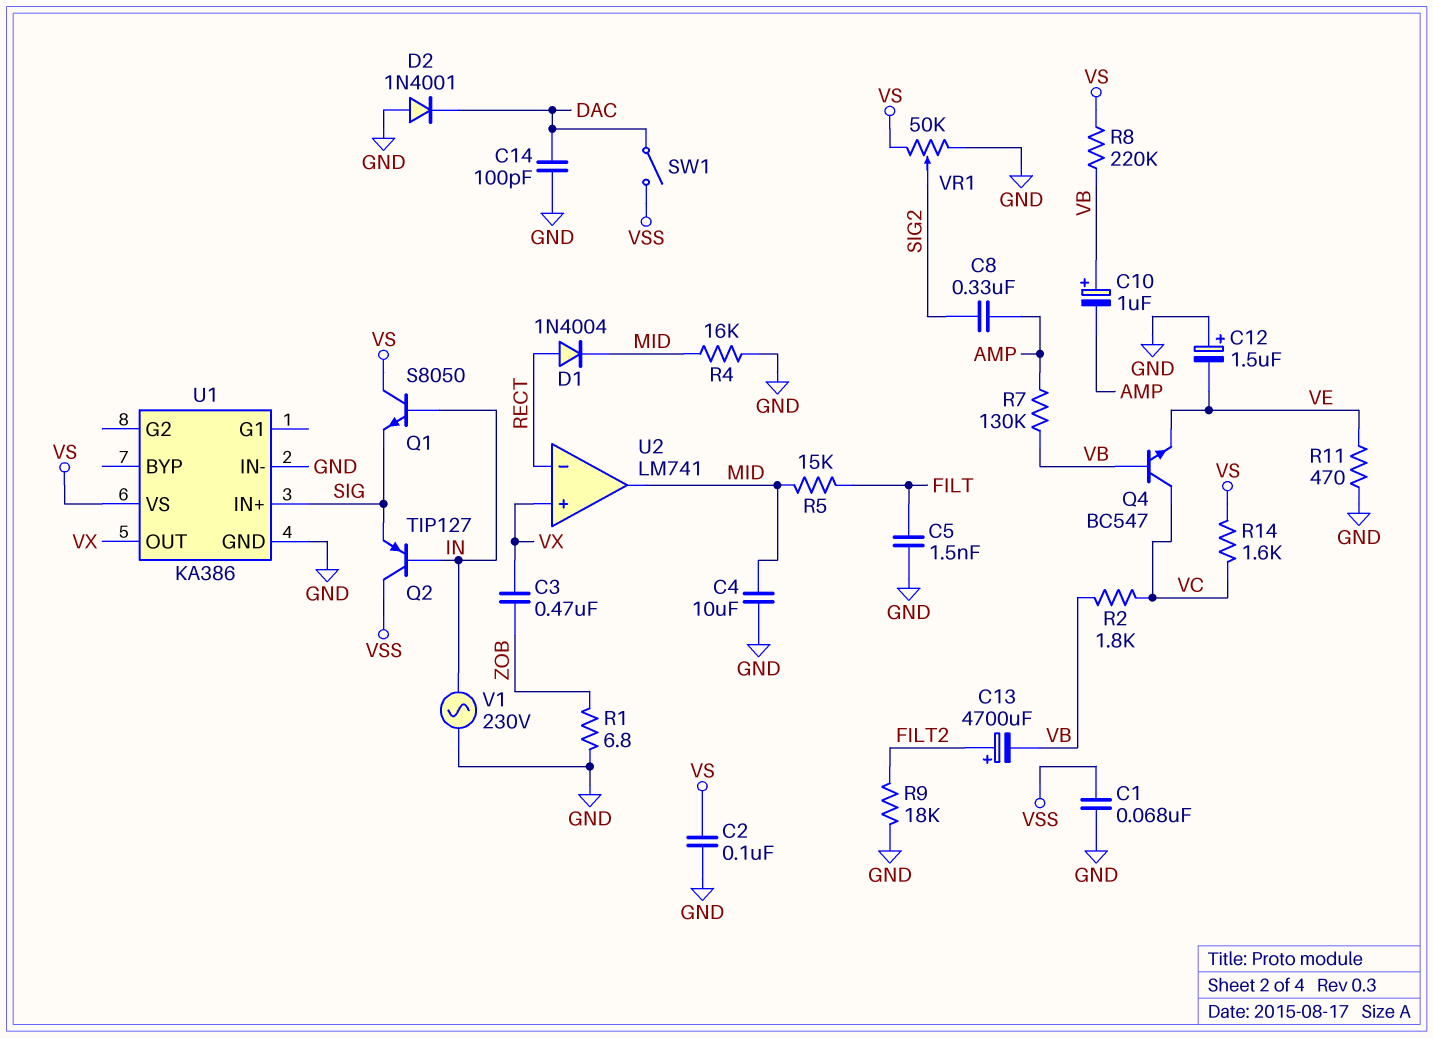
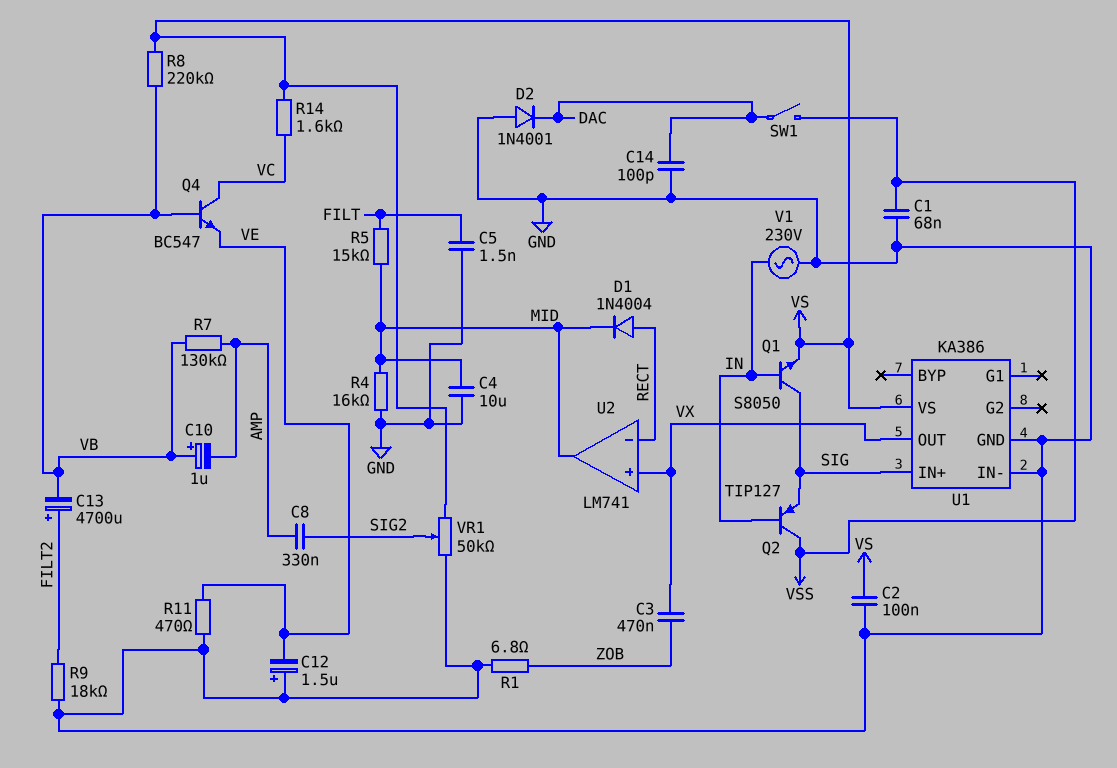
Q1: NPN S8050 (B IN, C VS, E SIG) -> NPN S8050 (B IN, C SIG, E VS)
R2: 1.8k (VB, VC) -> none

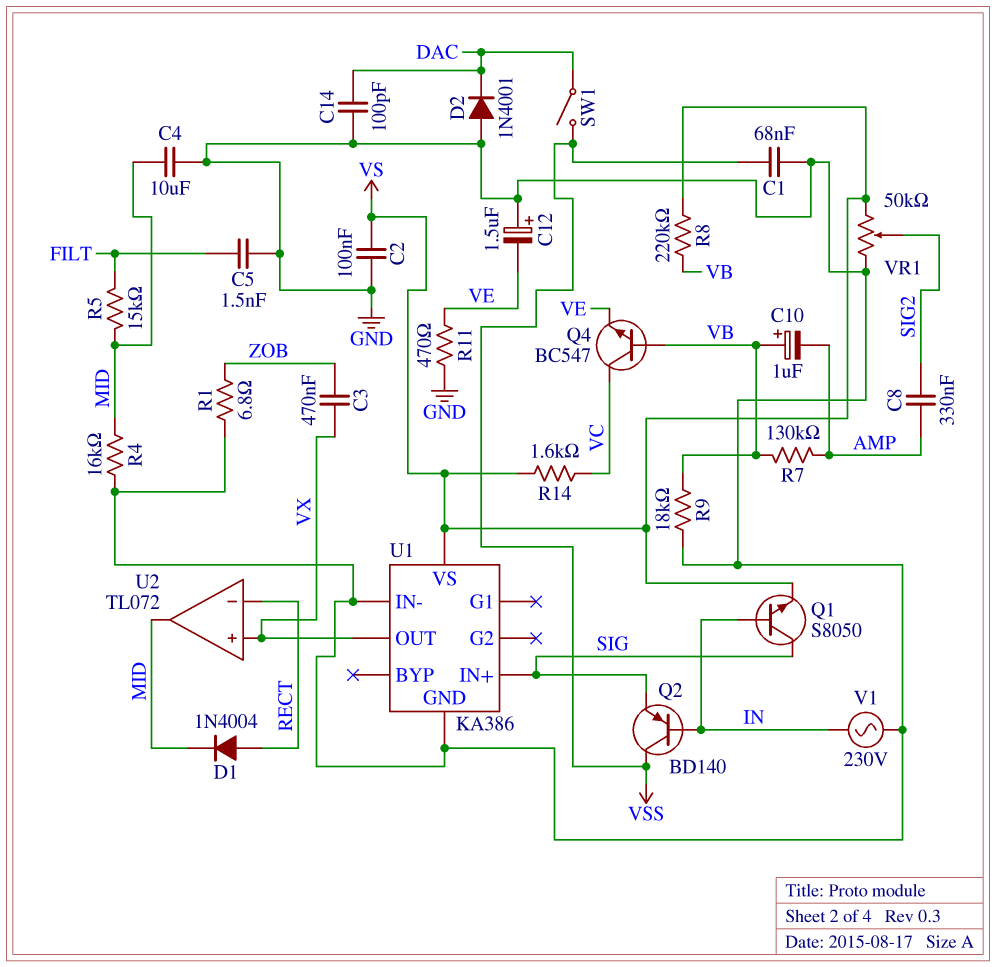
C13: 4700uF (plus FILT2, minus VB) -> none
Q2: PNP TIP127 (B IN, C VSS, E SIG) -> PNP BD140 (B IN, C VSS, E SIG)
R9: 18k (FILT2, GND) -> 18k (GND, VB)
U2: LM741 -> TL072

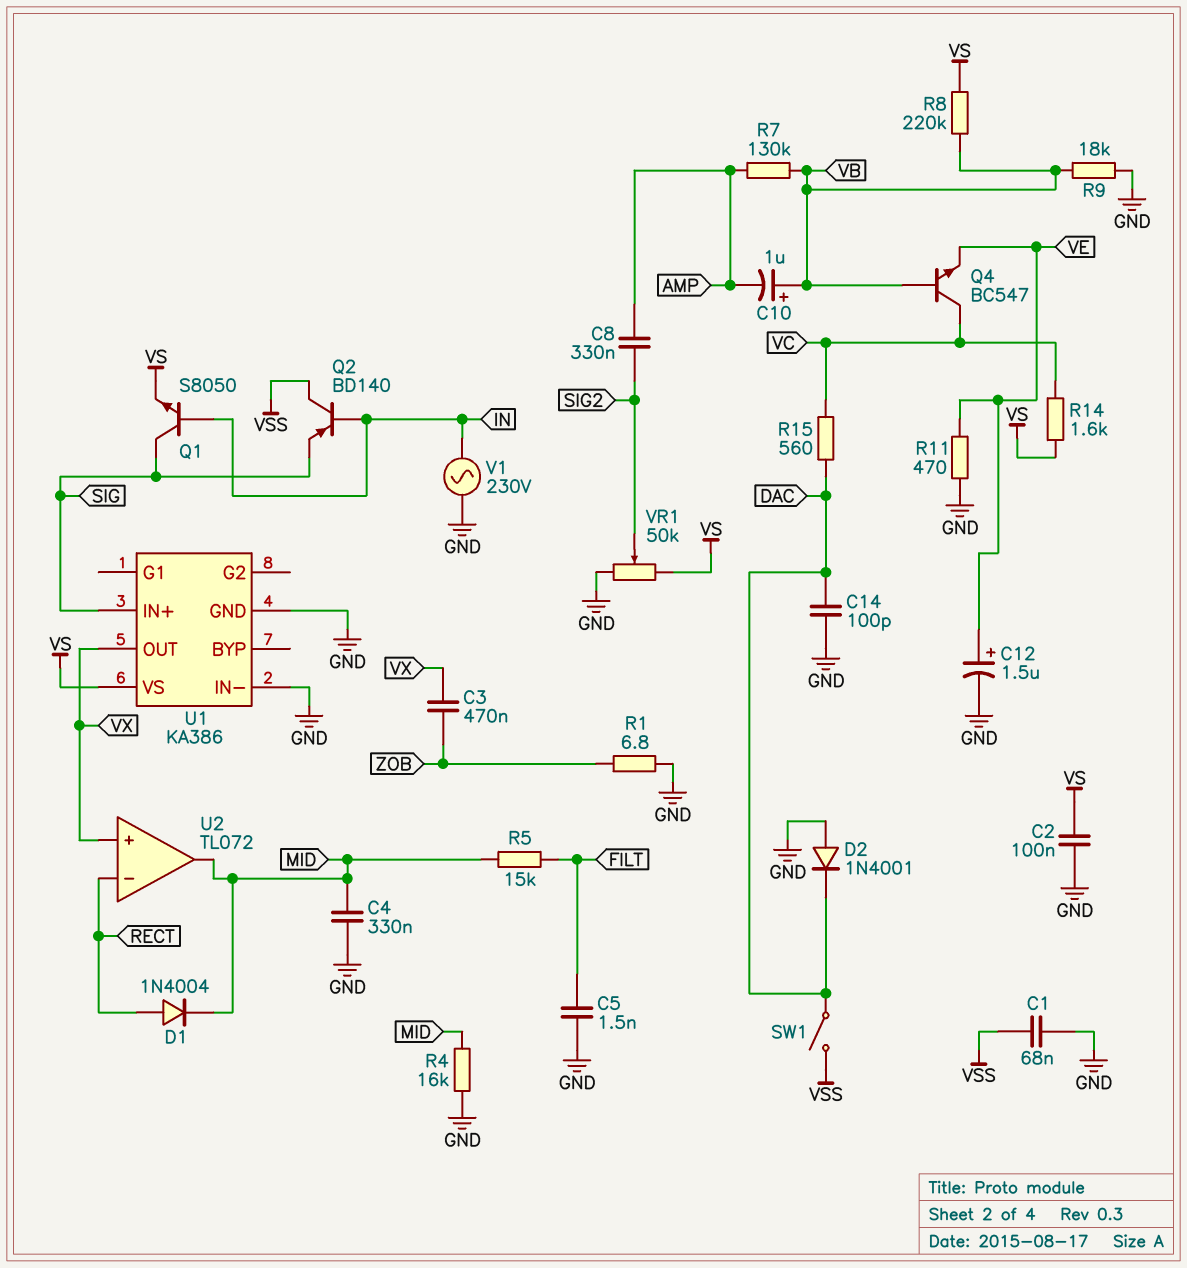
C4: 10uF (GND, MID) -> 330nF (GND, MID)
C12: 1.5uF (plus GND, minus VE) -> 1.5uF (plus VE, minus GND)
R15: none -> 560 (DAC, VC)

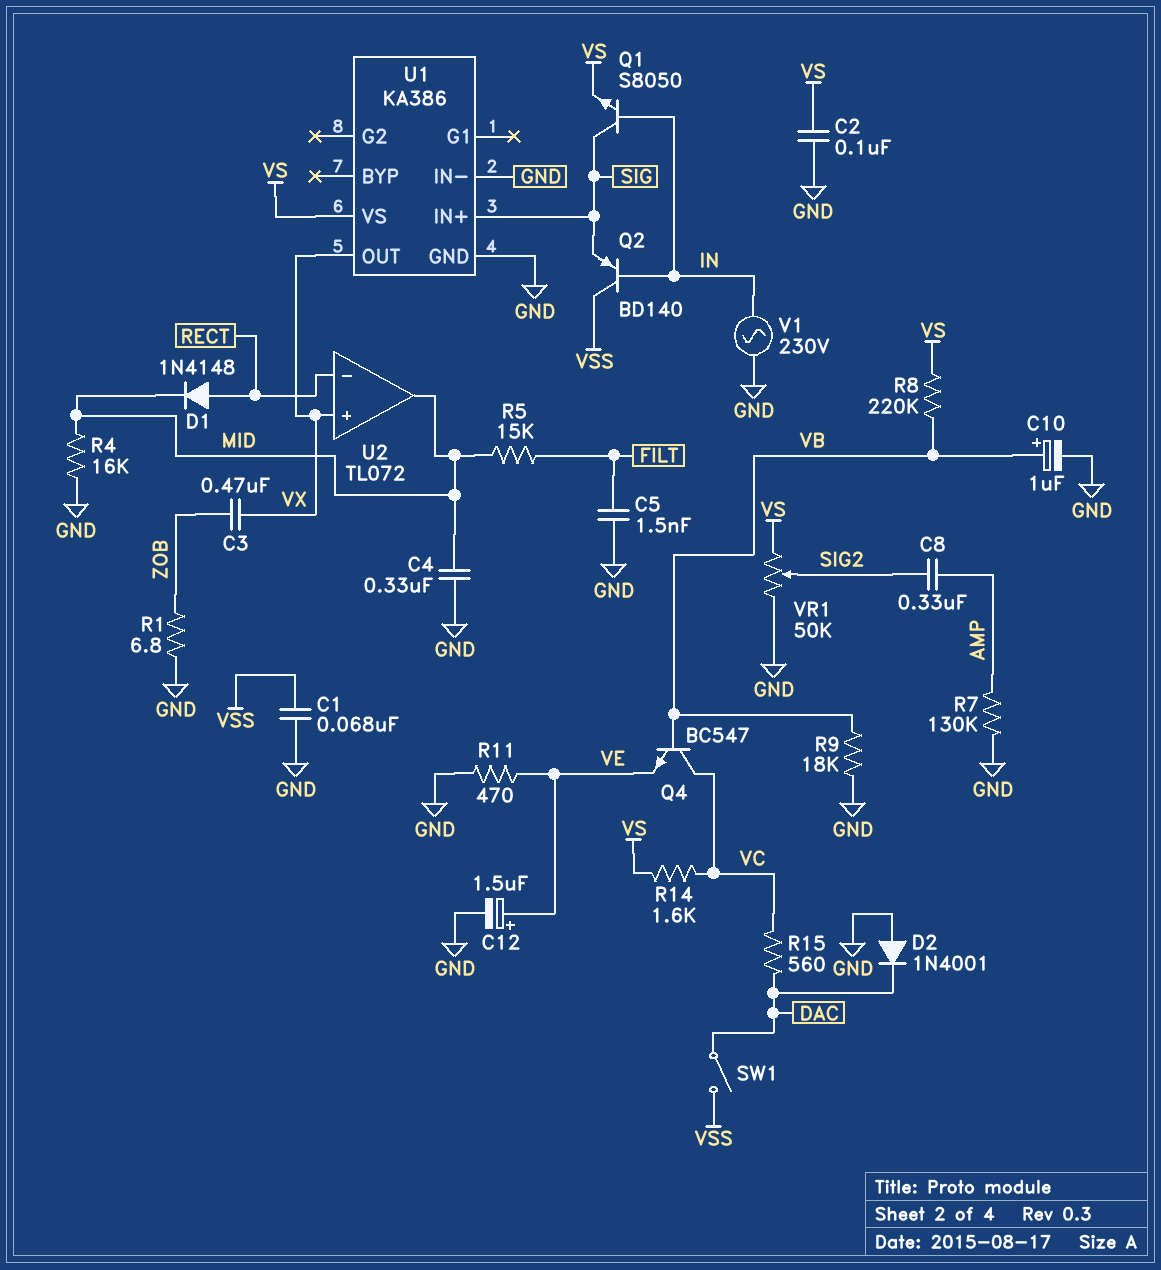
C10: 1uF (plus VB, minus AMP) -> 1uF (plus VB, minus GND)
C14: 100pF (DAC, GND) -> none
D1: diode 1N4004 (A RECT, K MID) -> diode 1N4148 (A RECT, K MID)
R7: 130k (AMP, VB) -> 130k (AMP, GND)

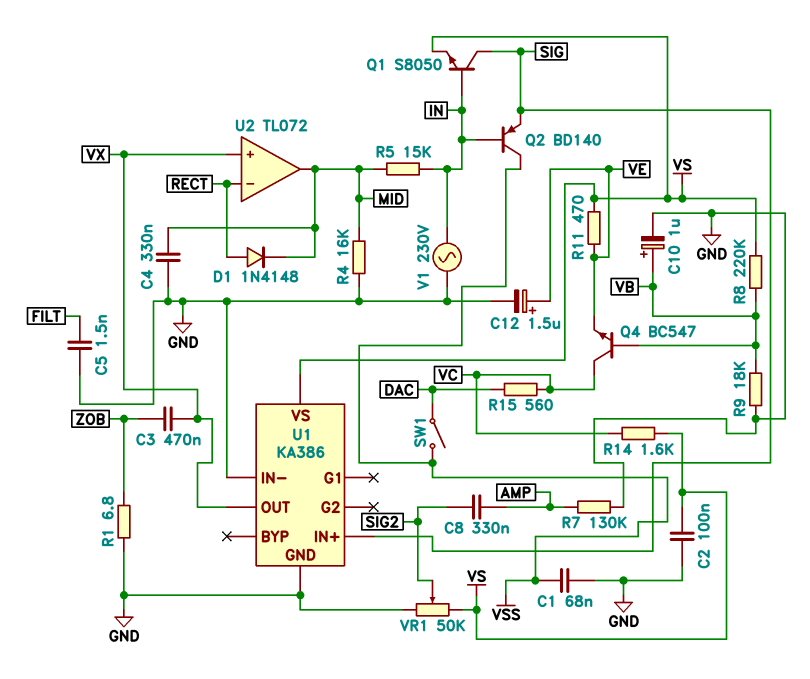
D2: diode 1N4001 (A GND, K DAC) -> none
R5: 15k (FILT, MID) -> 15k (IN, MID)
R11: 470 (GND, VE) -> 470 (VE, VS)

